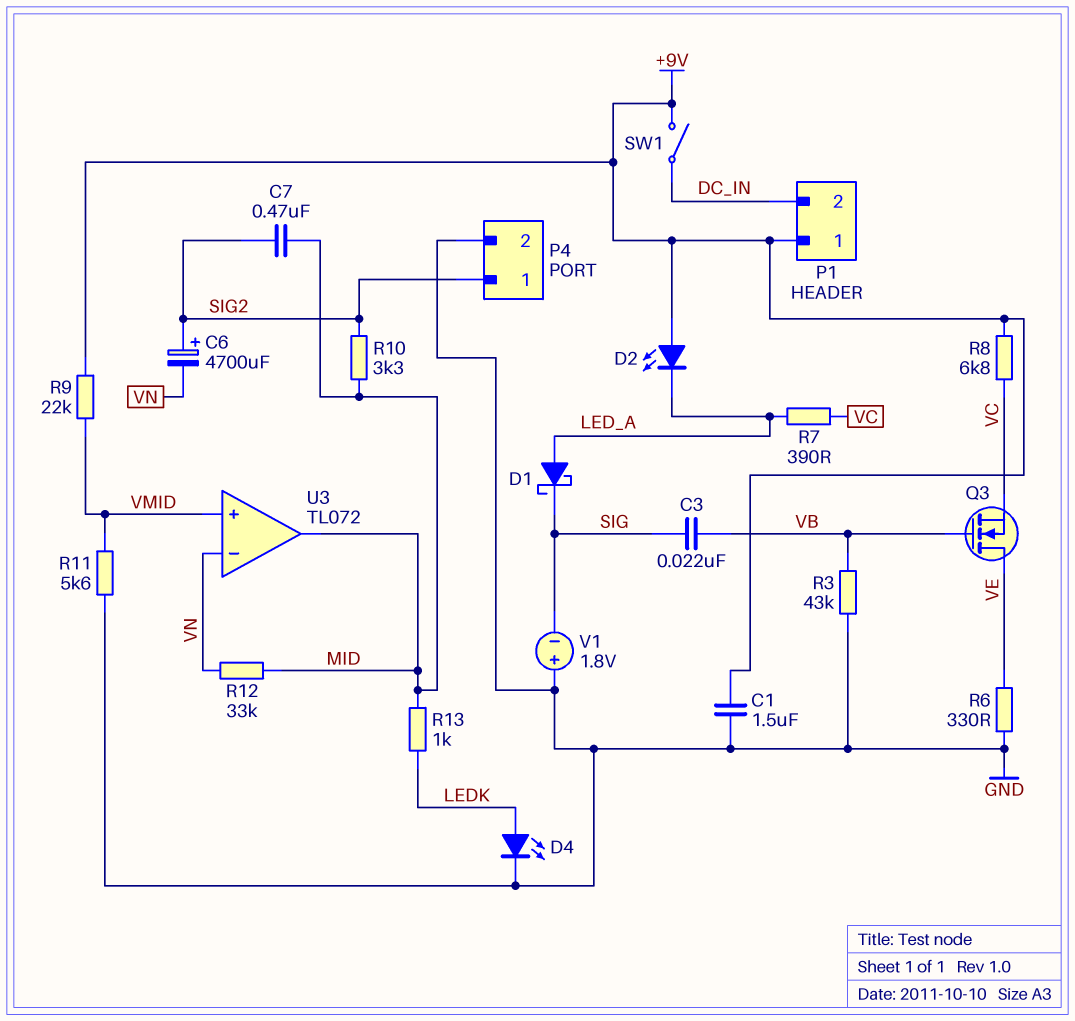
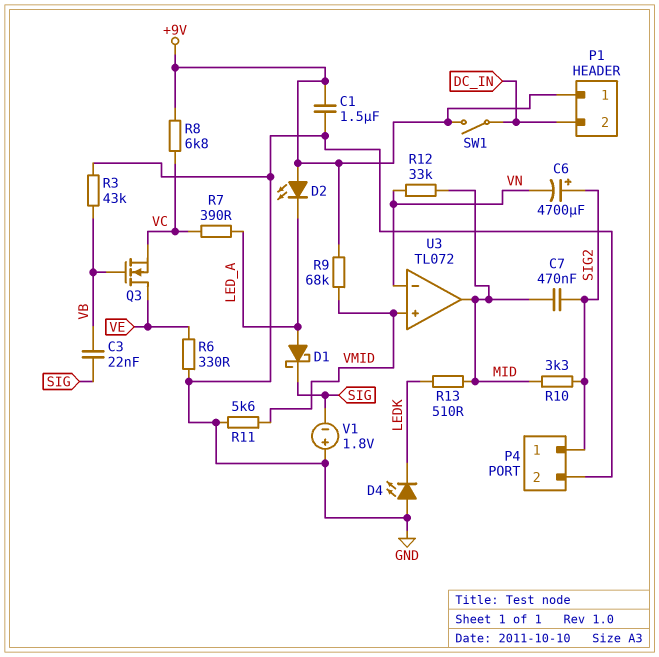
D4: LED (A LEDK, K GND) -> LED (A GND, K LEDK)
R9: 22k (+9V, VMID) -> 68k (+9V, VMID)
R13: 1k (LEDK, MID) -> 510 (LEDK, MID)

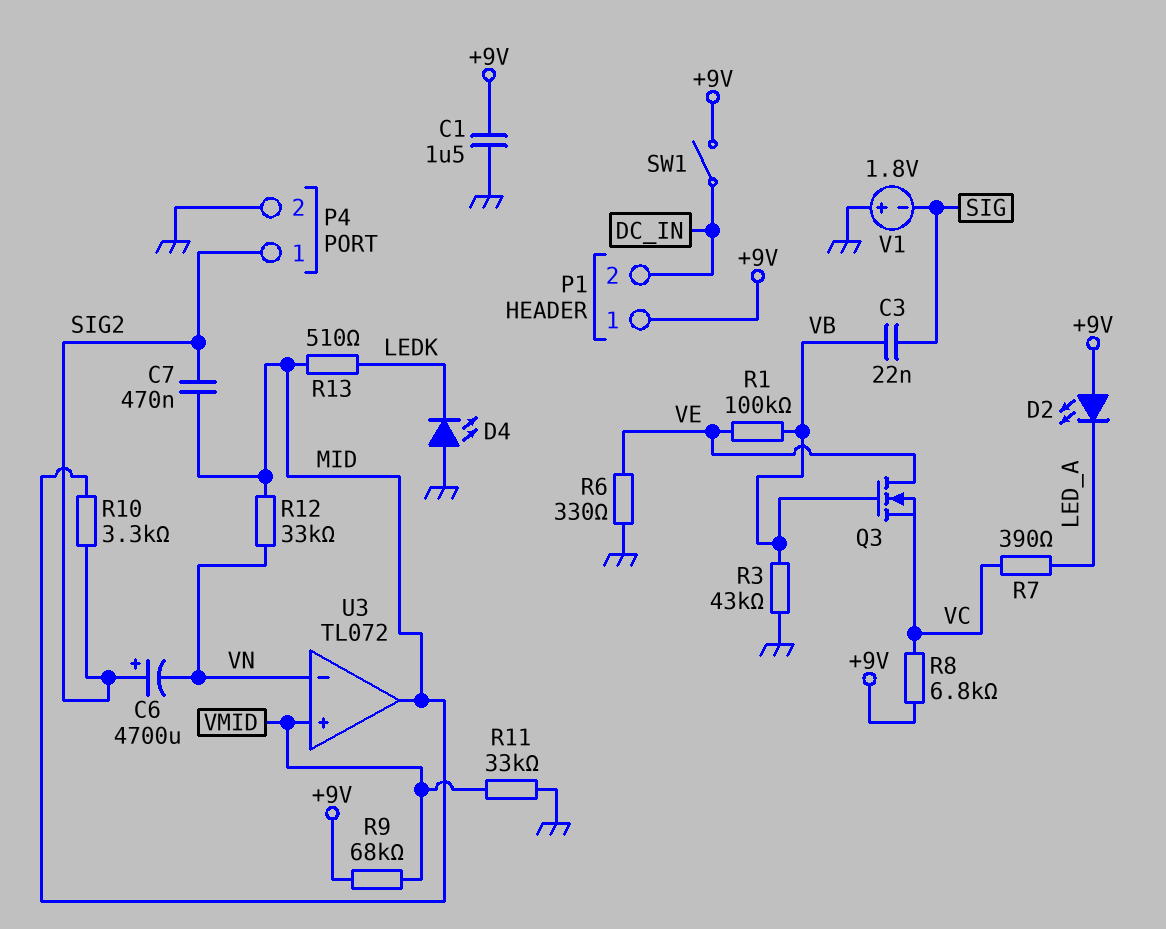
D1: schottky (A LED_A, K SIG) -> none
R1: none -> 100k (VB, VE)
R11: 5.6k (GND, VMID) -> 33k (GND, VMID)

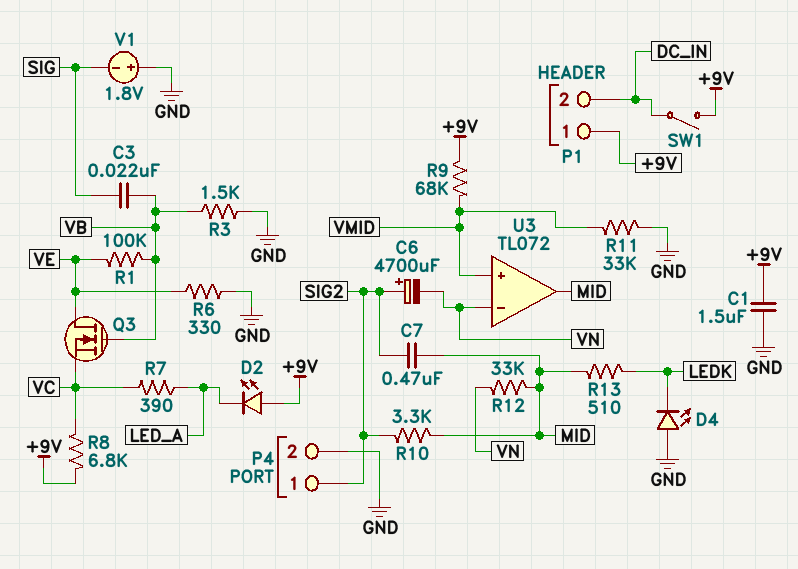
R3: 43k (GND, VB) -> 1.5k (GND, VB)

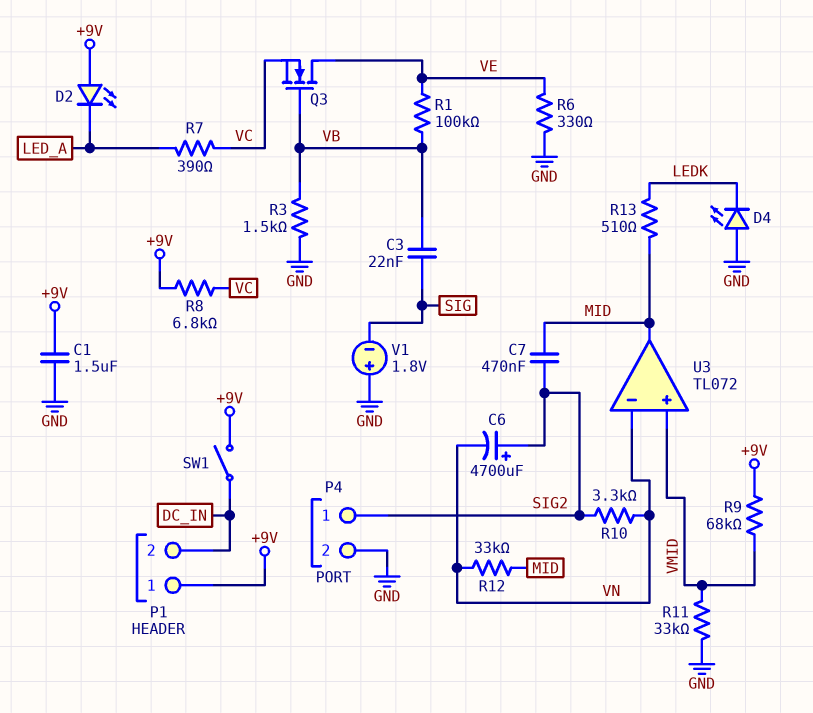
R10: 3.3k (MID, SIG2) -> 3.3k (SIG2, VN)

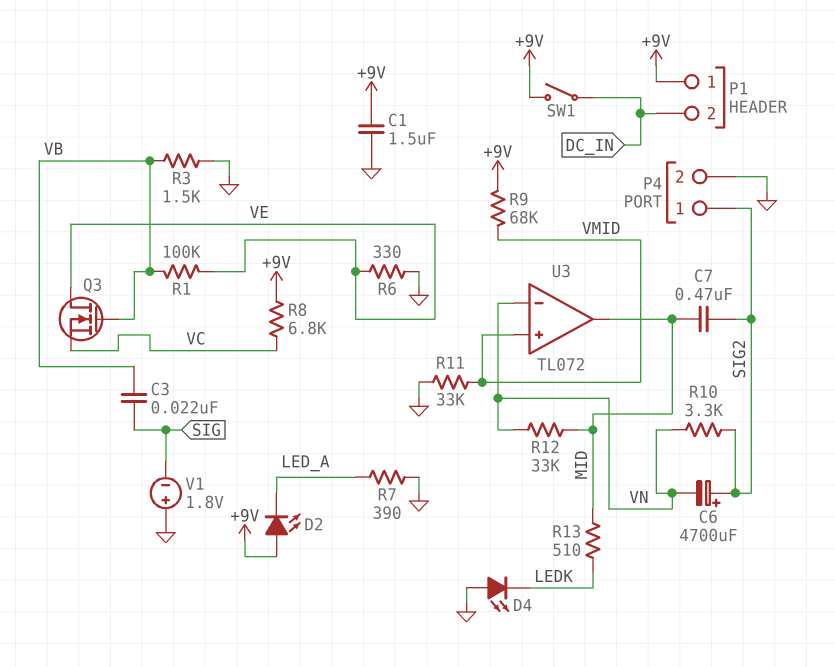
R7: 390 (LED_A, VC) -> 390 (GND, LED_A)

